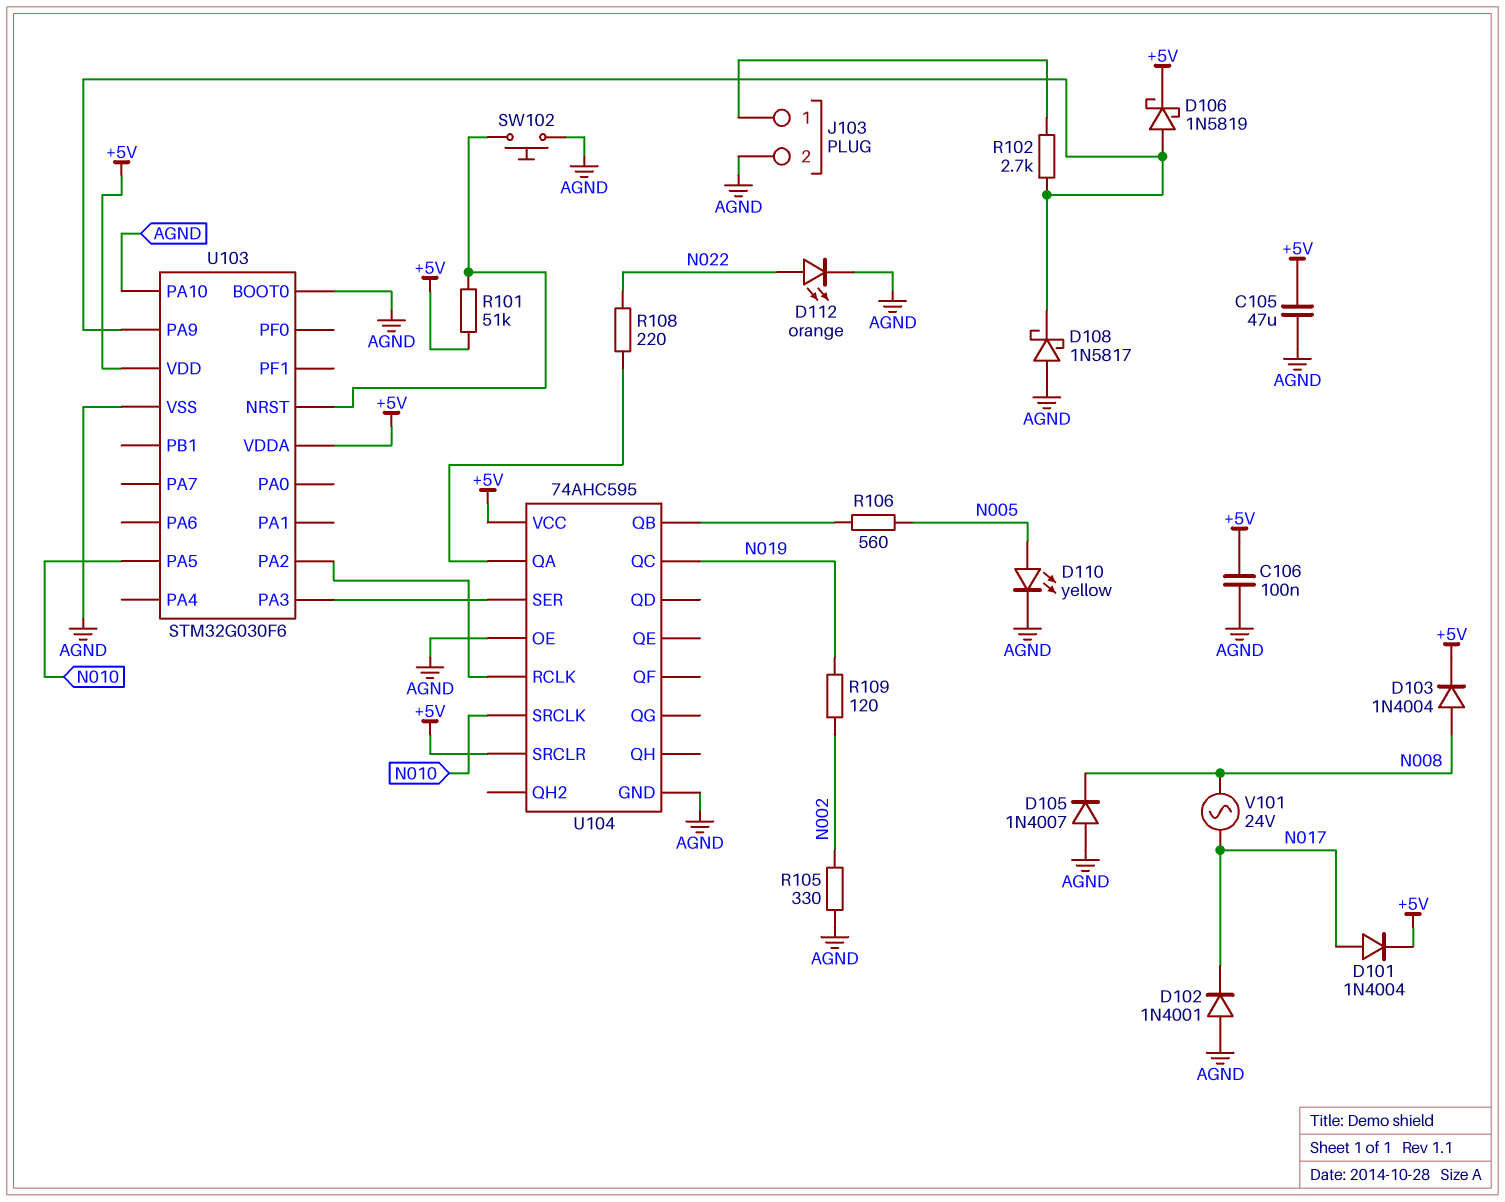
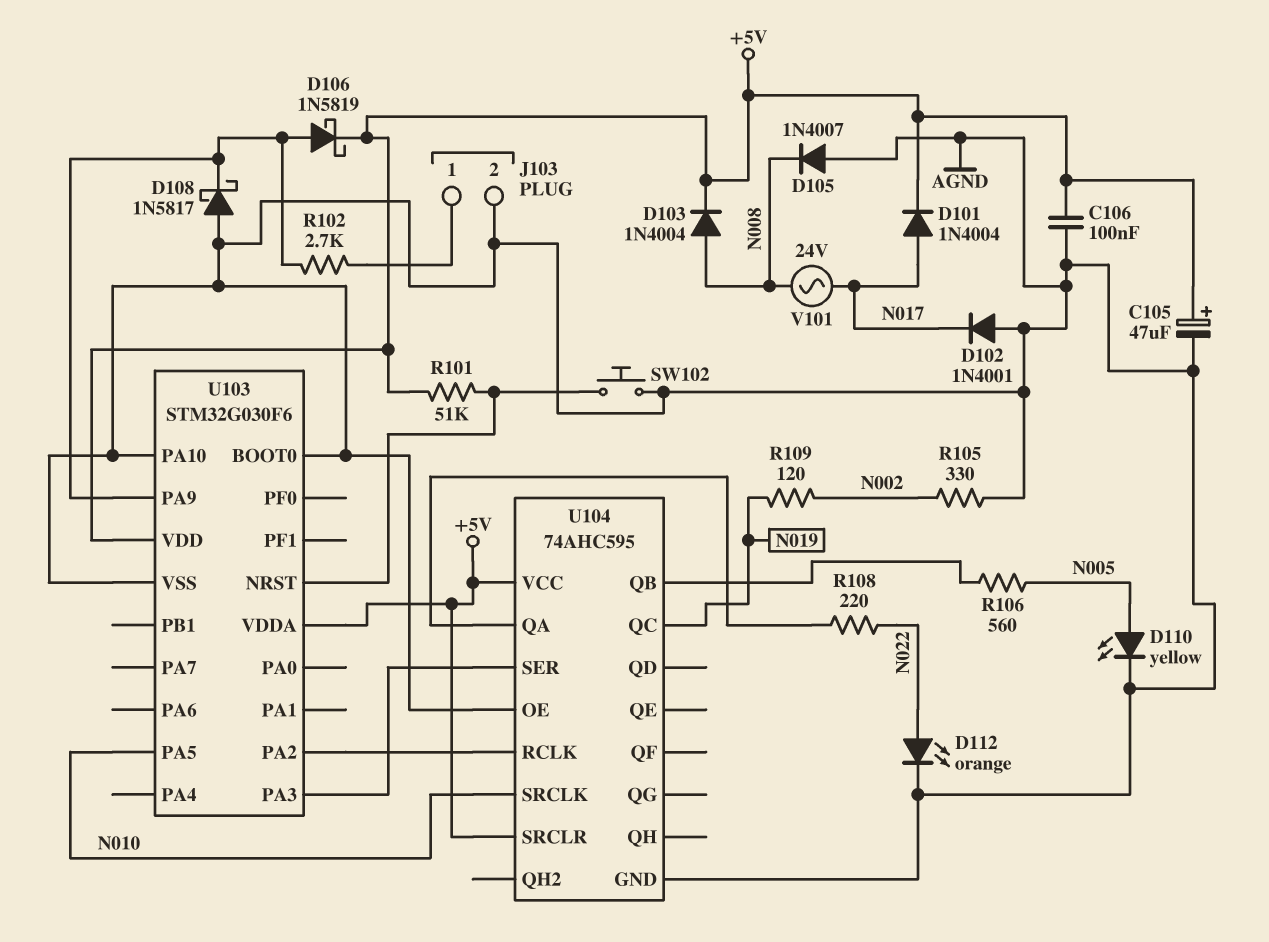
C105: 47uF (+5V, AGND) -> 47uF (plus +5V, minus AGND)

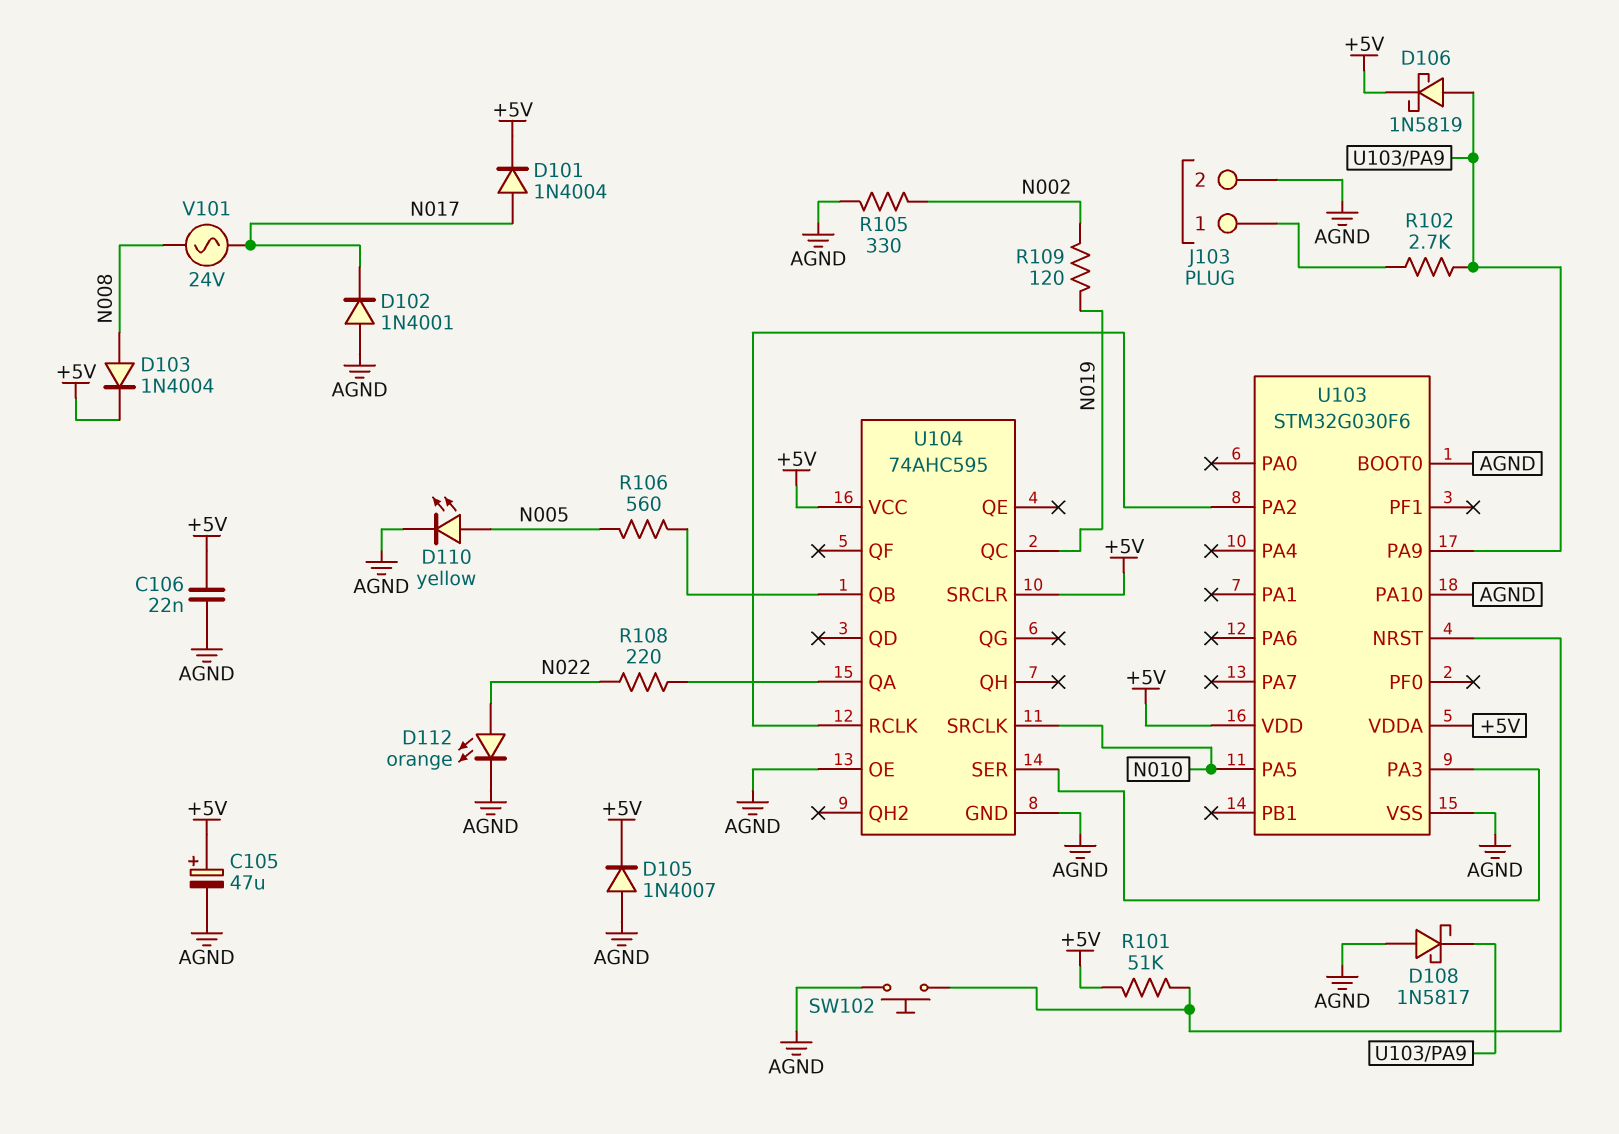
C106: 100nF (+5V, AGND) -> 22nF (+5V, AGND)
D105: diode 1N4007 (A AGND, K N008) -> diode 1N4007 (A AGND, K +5V)

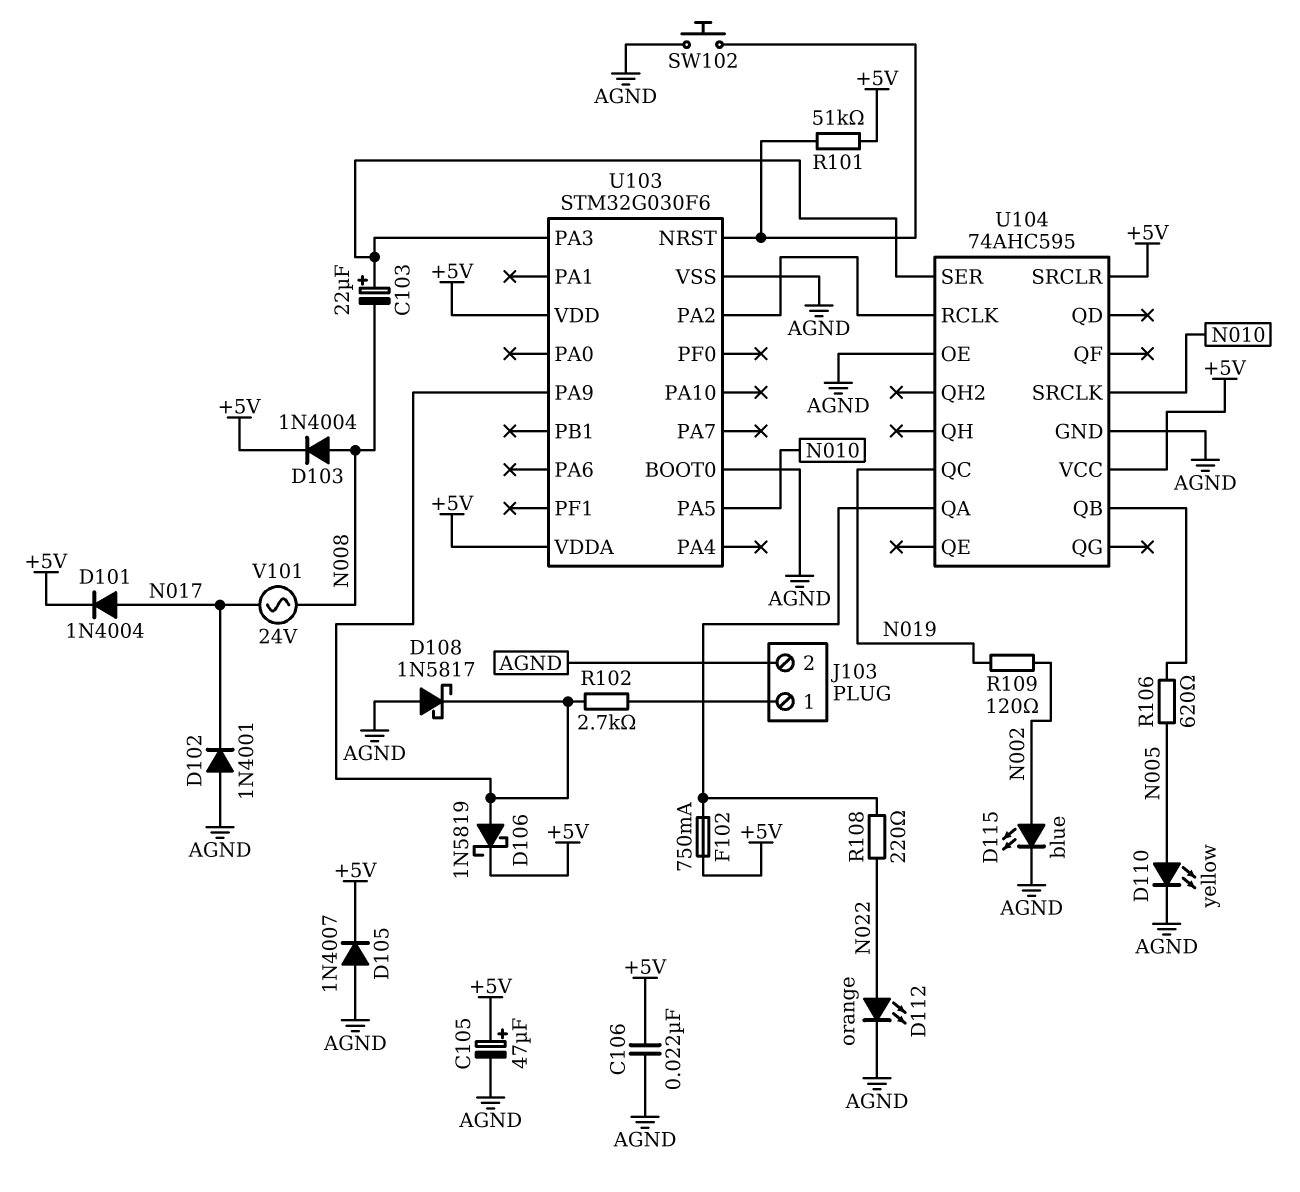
C103: none -> 22uF (plus U103/PA3, minus N008)
D115: none -> LED blue (A N002, K AGND)
F102: none -> 750mA (+5V, U104/QA)
R105: 330 (AGND, N002) -> none
R106: 560 (N005, U104/QB) -> 620 (N005, U104/QB)
U103 pin PA10: AGND -> none

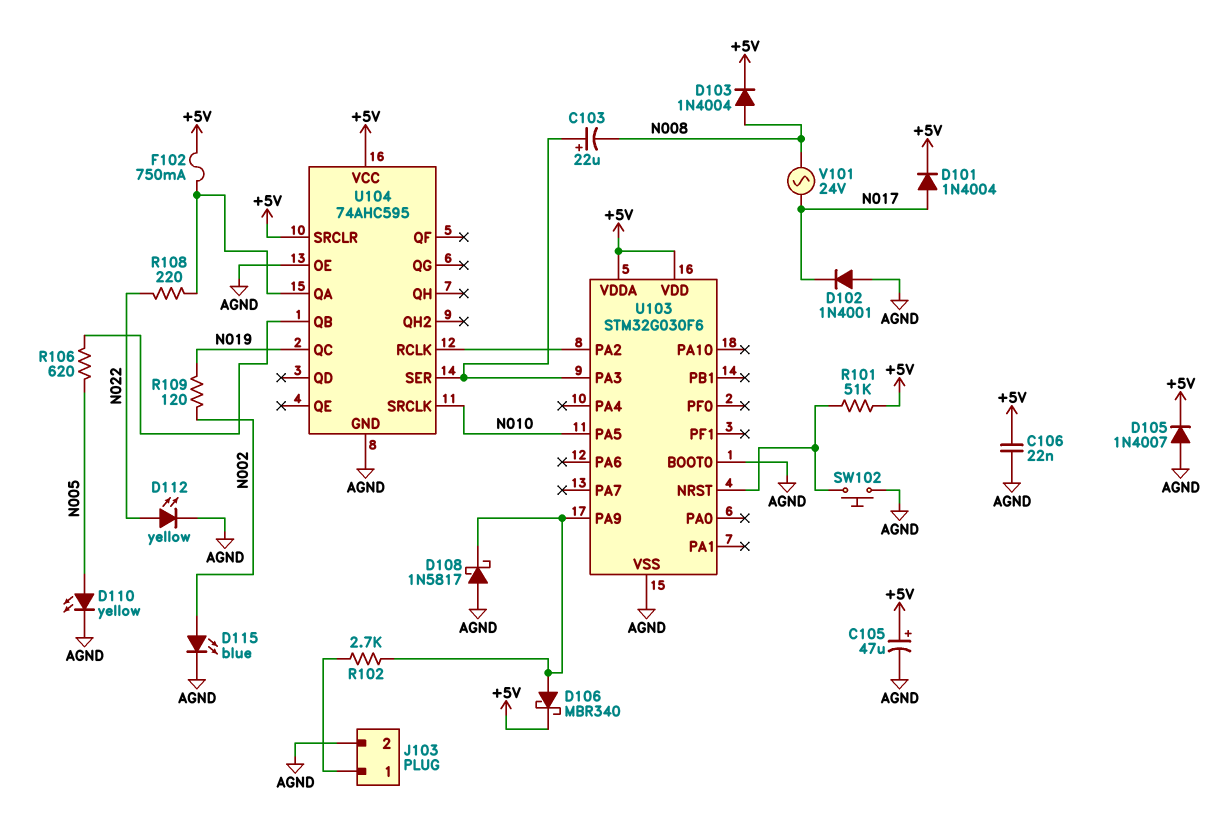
D106: schottky 1N5819 (A U103/PA9, K +5V) -> schottky MBR340 (A U103/PA9, K +5V)
D112: LED orange (A N022, K AGND) -> LED yellow (A N022, K AGND)

